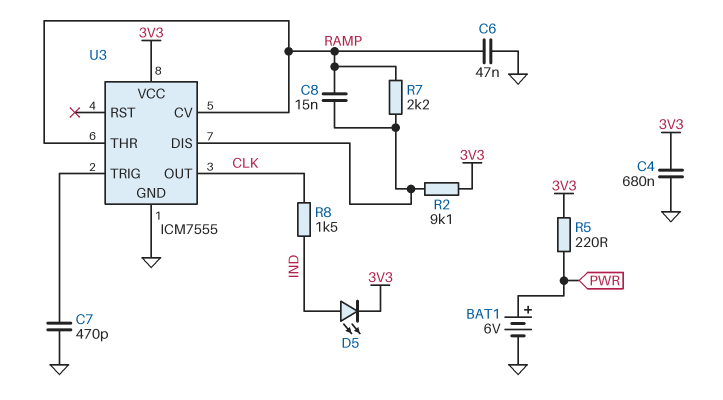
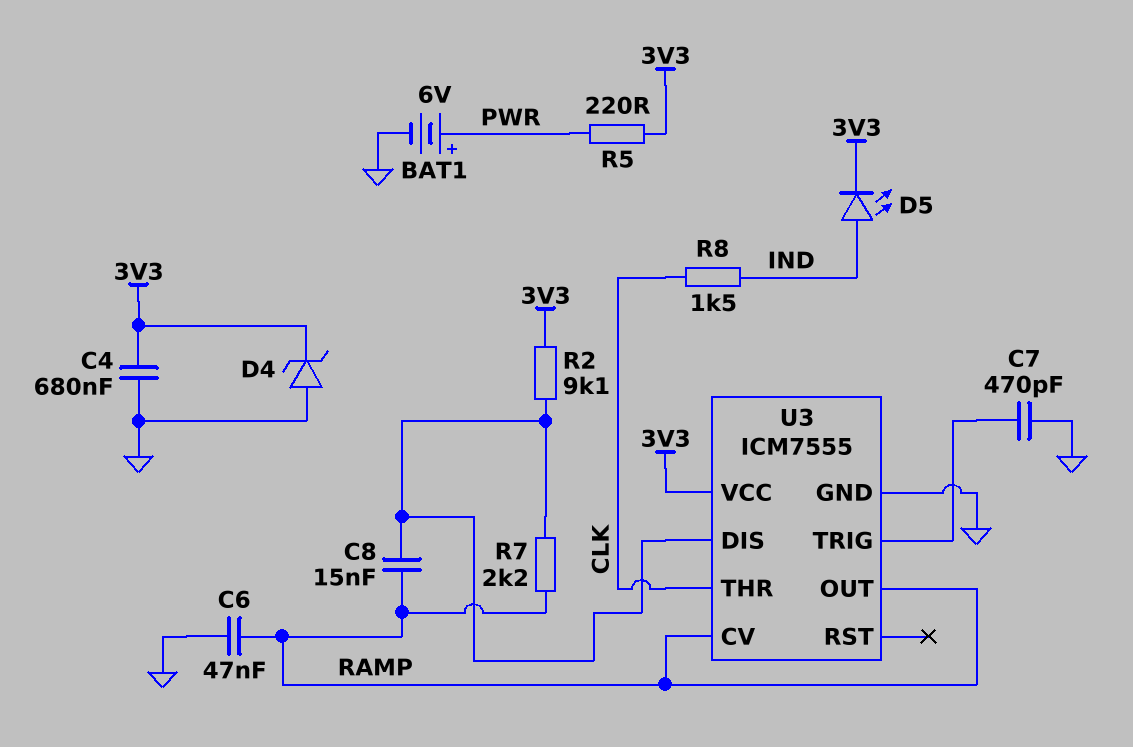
D4: none -> zener (A GND, K 3V3)
U3 pin OUT: CLK -> RAMP
U3 pin THR: RAMP -> CLK

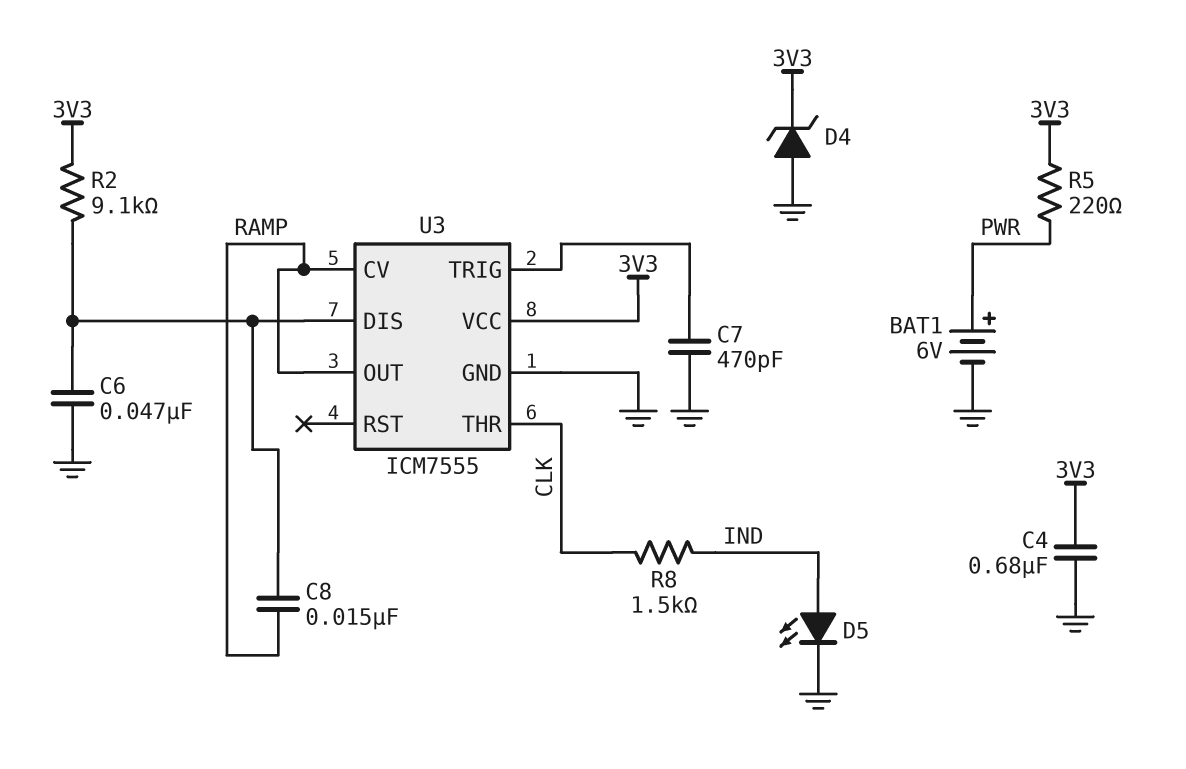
C6: 47nF (GND, RAMP) -> 47nF (GND, U3/DIS)
D5: LED (A IND, K 3V3) -> LED (A IND, K GND)
R7: 2.2k (RAMP, U3/DIS) -> none

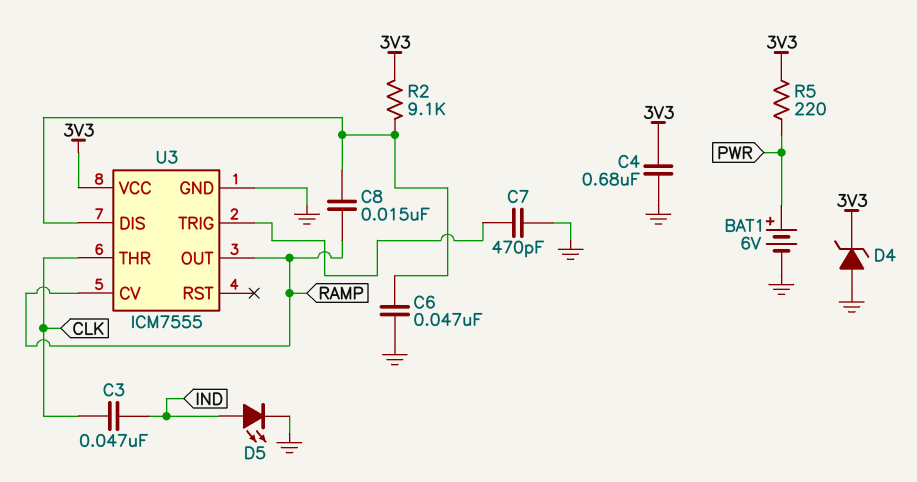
C3: none -> 47nF (CLK, IND)
R8: 1.5k (CLK, IND) -> none

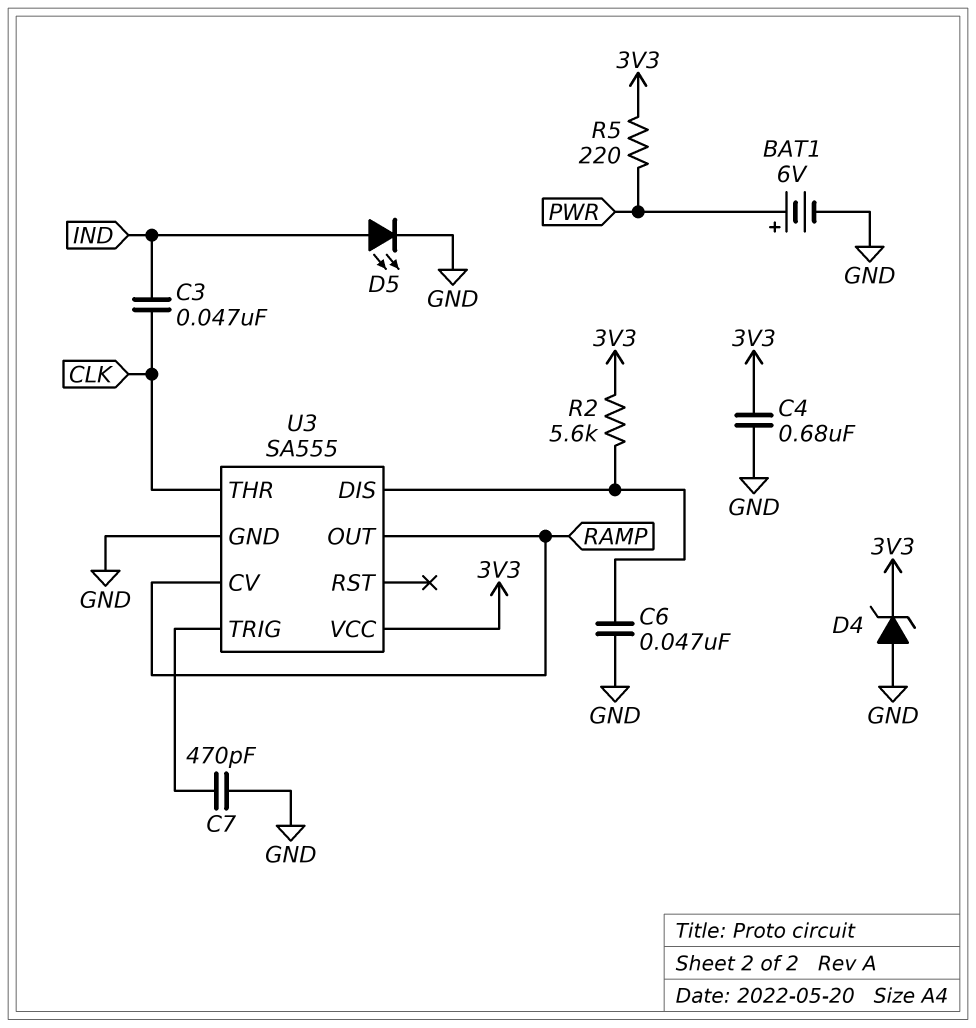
C8: 15nF (RAMP, U3/DIS) -> none
R2: 9.1k (3V3, U3/DIS) -> 5.6k (3V3, U3/DIS)
U3: ICM7555 -> SA555

